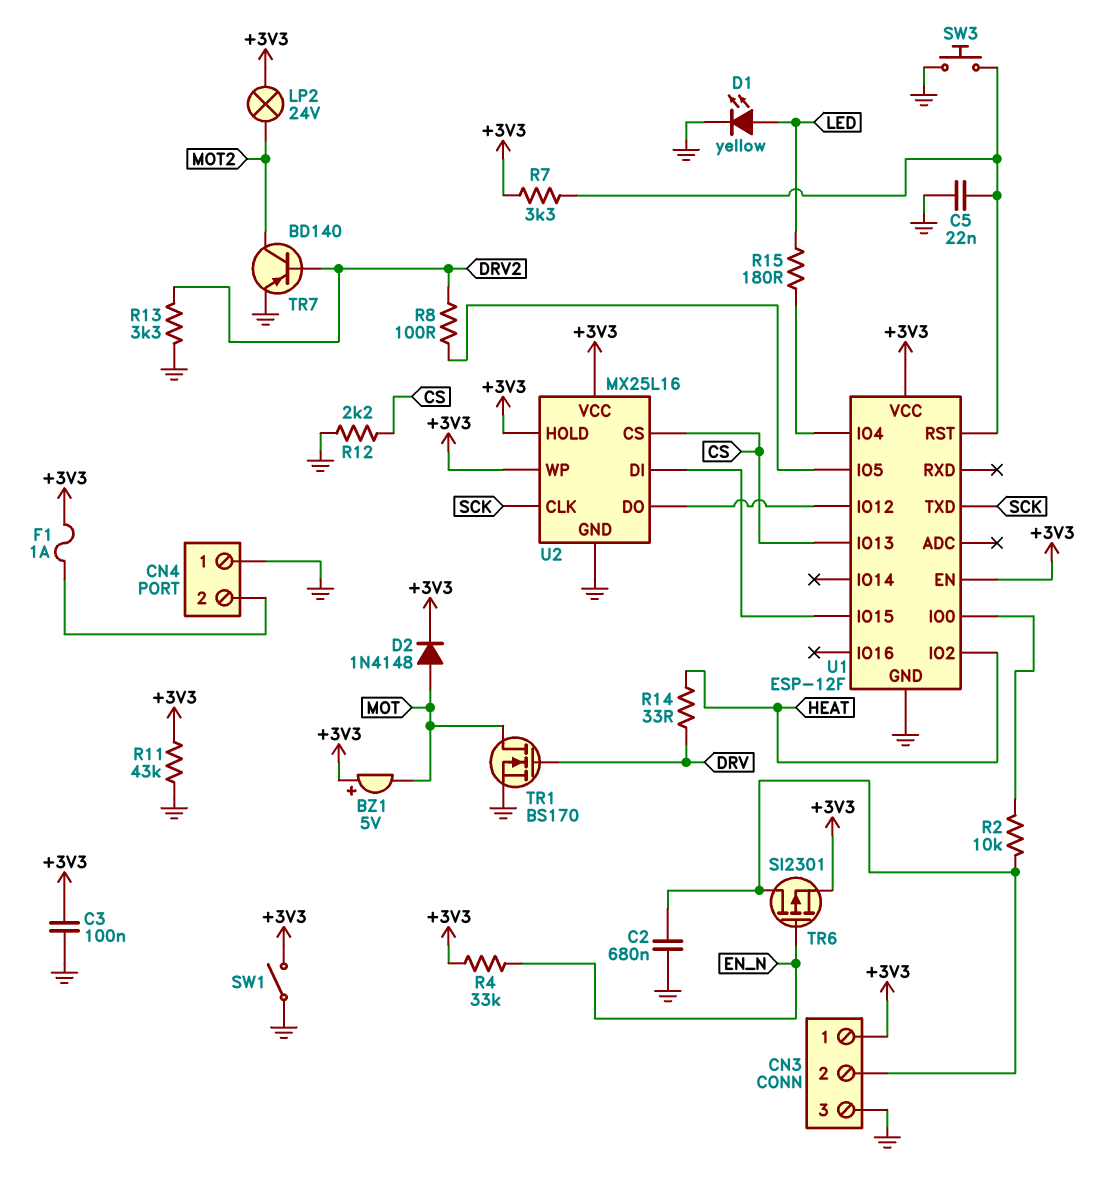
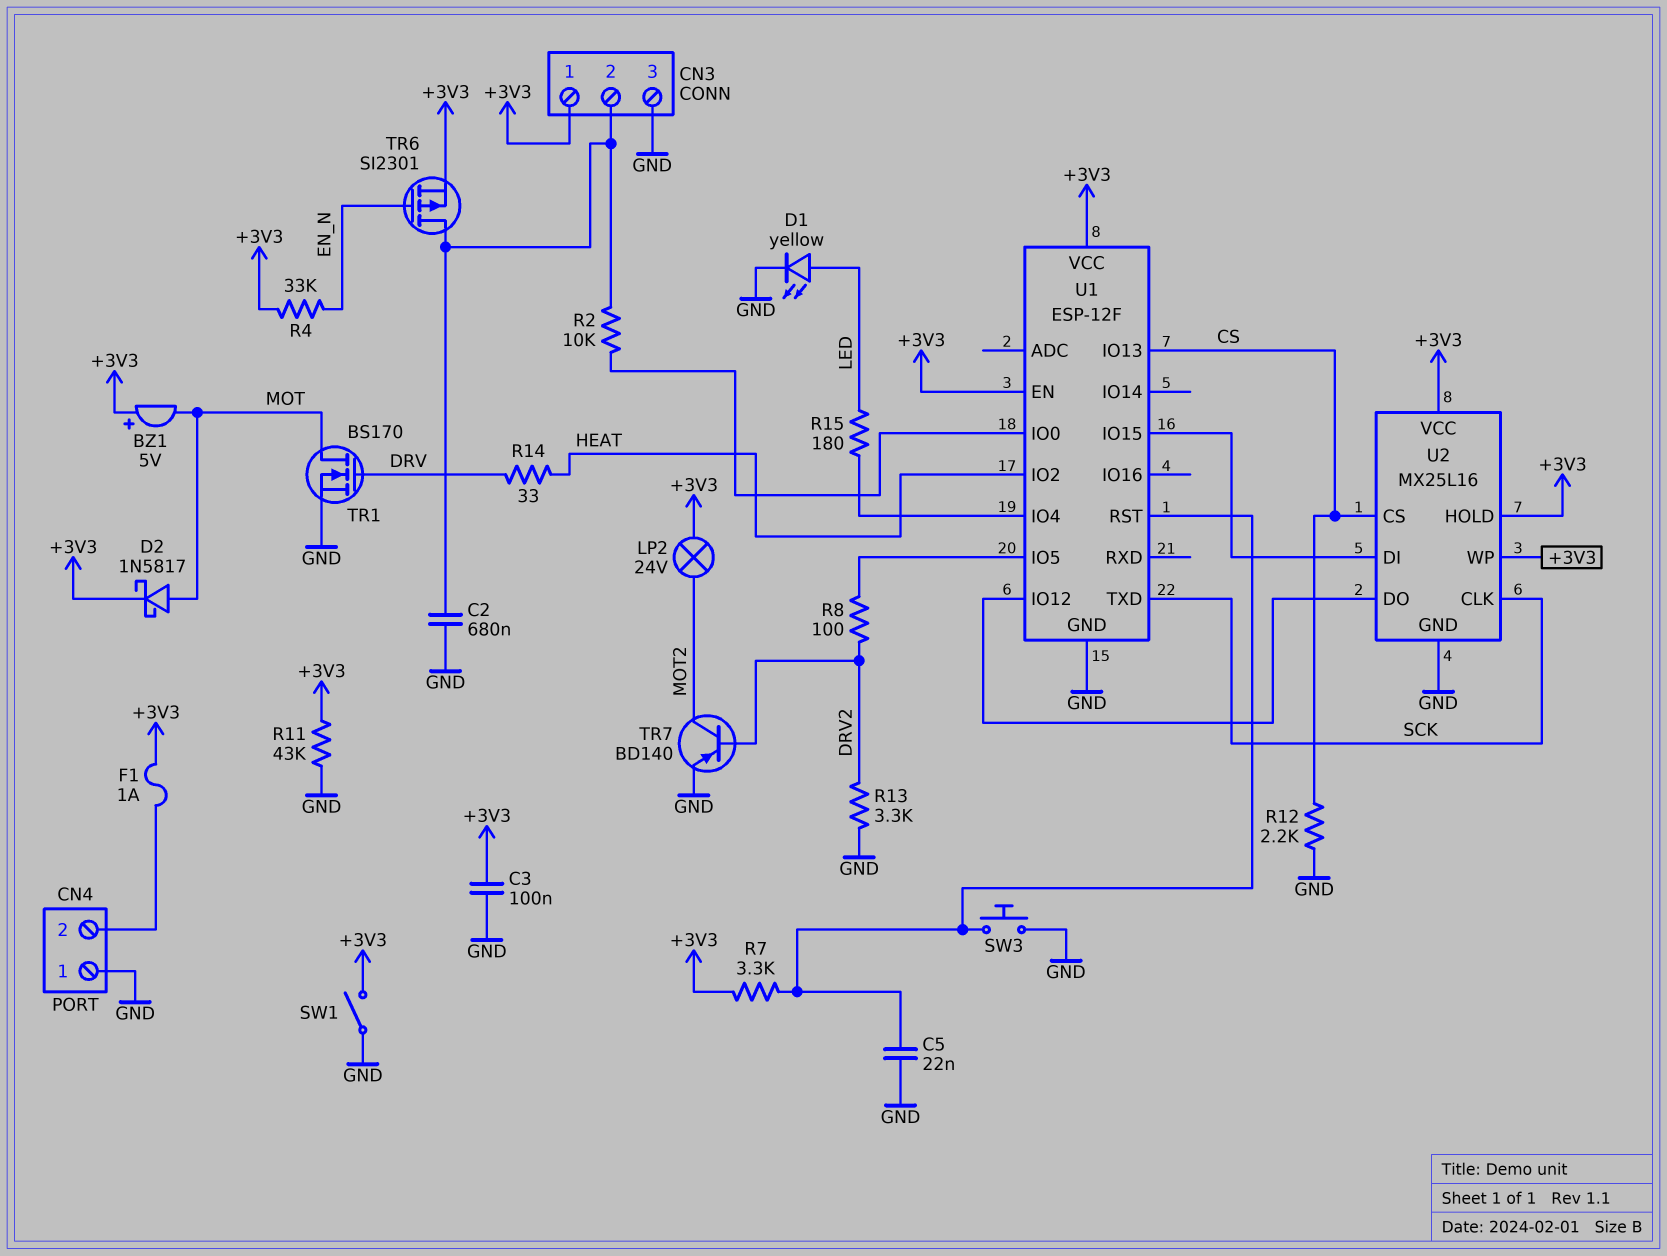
D2: diode 1N4148 (A MOT, K +3V3) -> schottky 1N5817 (A MOT, K +3V3)

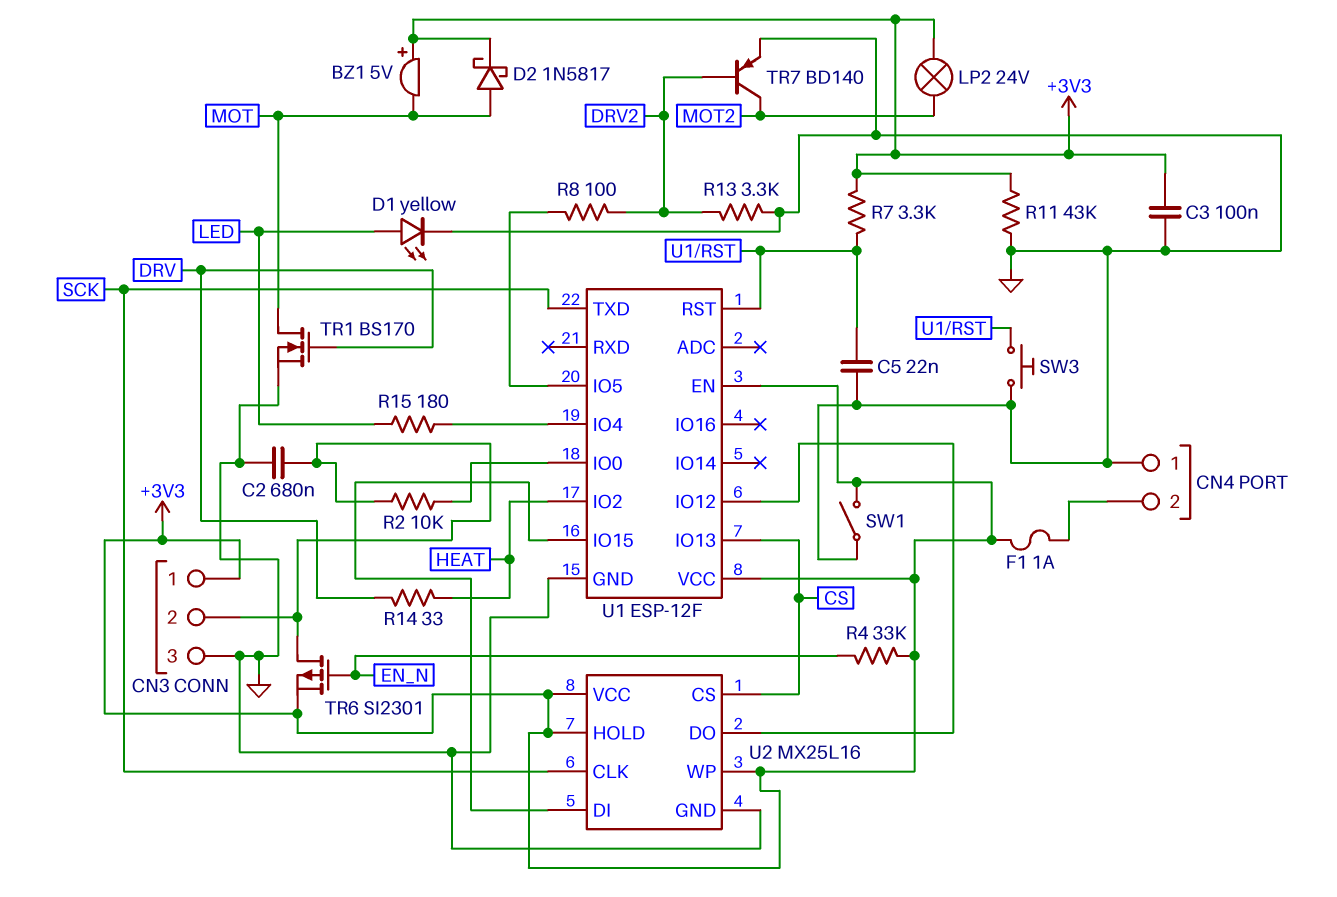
R12: 2.2k (CS, GND) -> none

